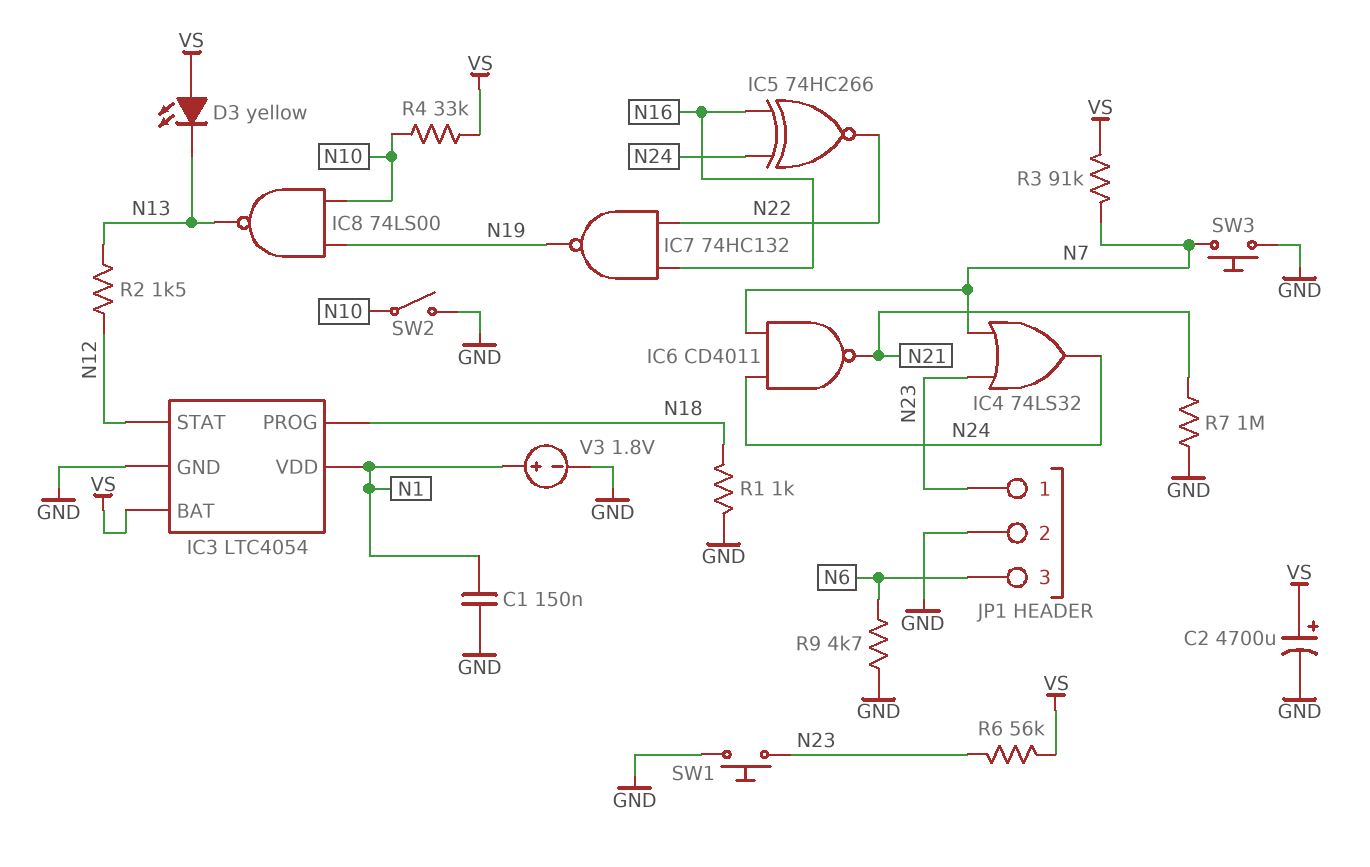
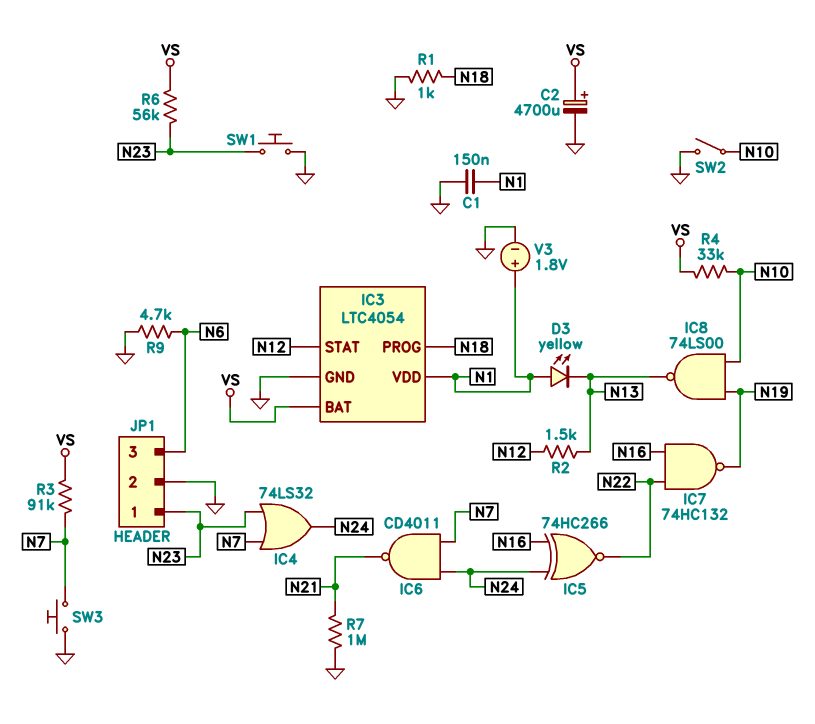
D3: LED yellow (A VS, K N13) -> LED yellow (A N1, K N13)

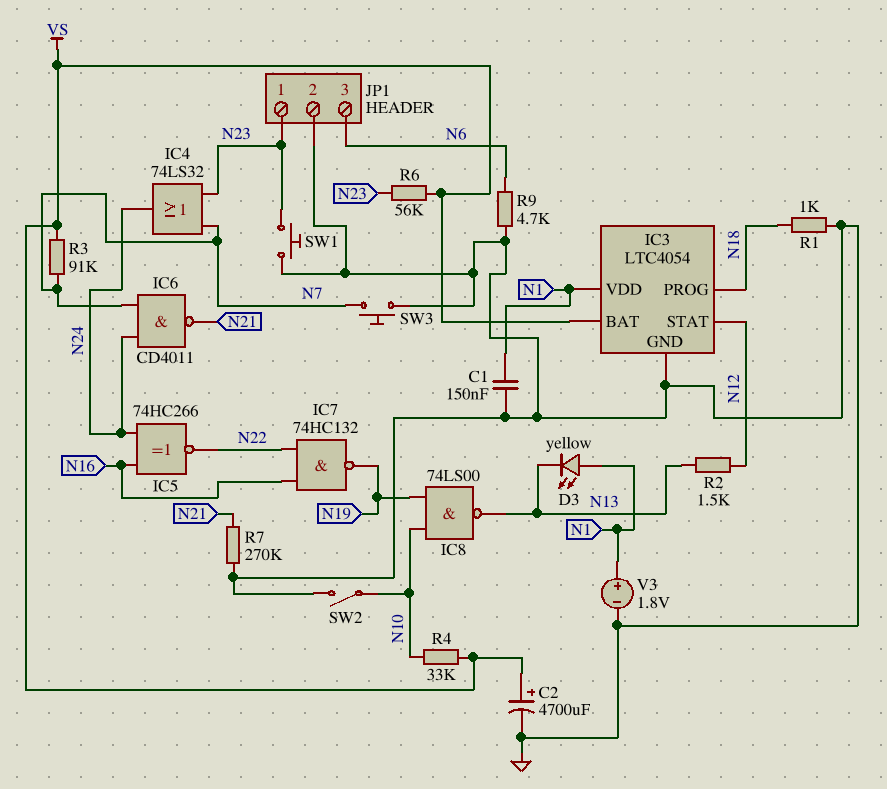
R7: 1M (GND, N21) -> 270k (GND, N21)

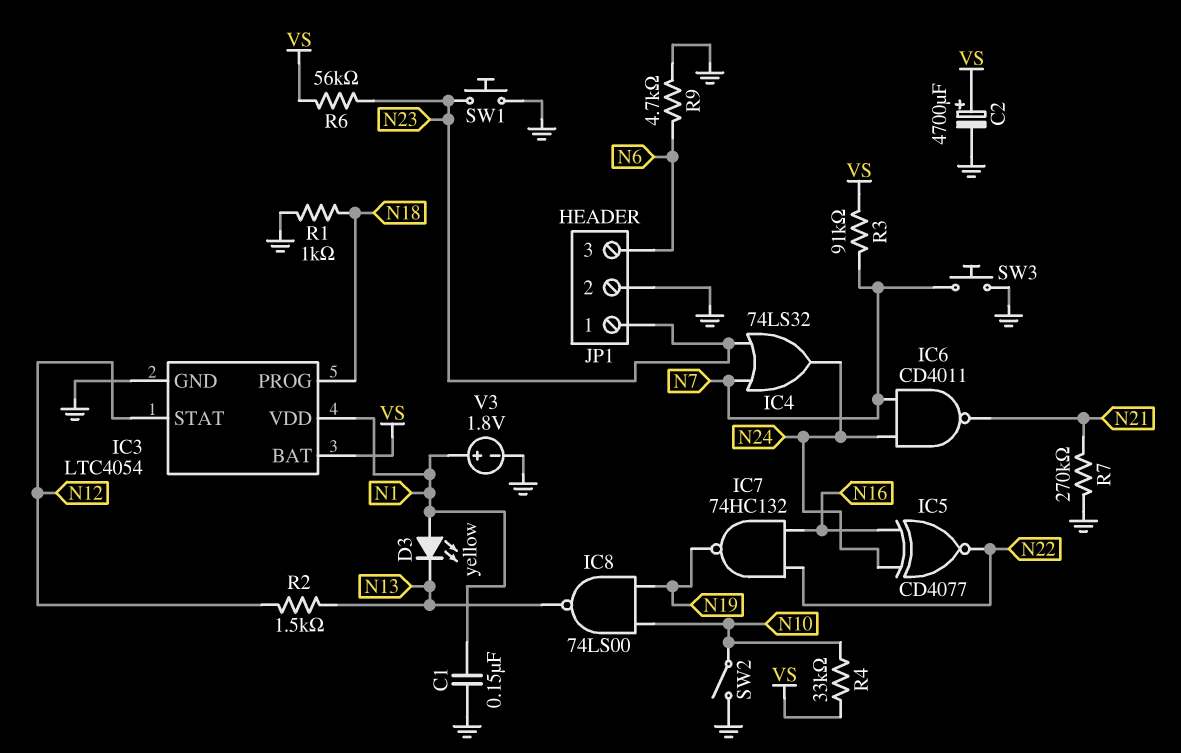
IC5: XNOR 74HC266 (in N16, in N24, out N22) -> XNOR CD4077 (in N16, in N24, out N22)

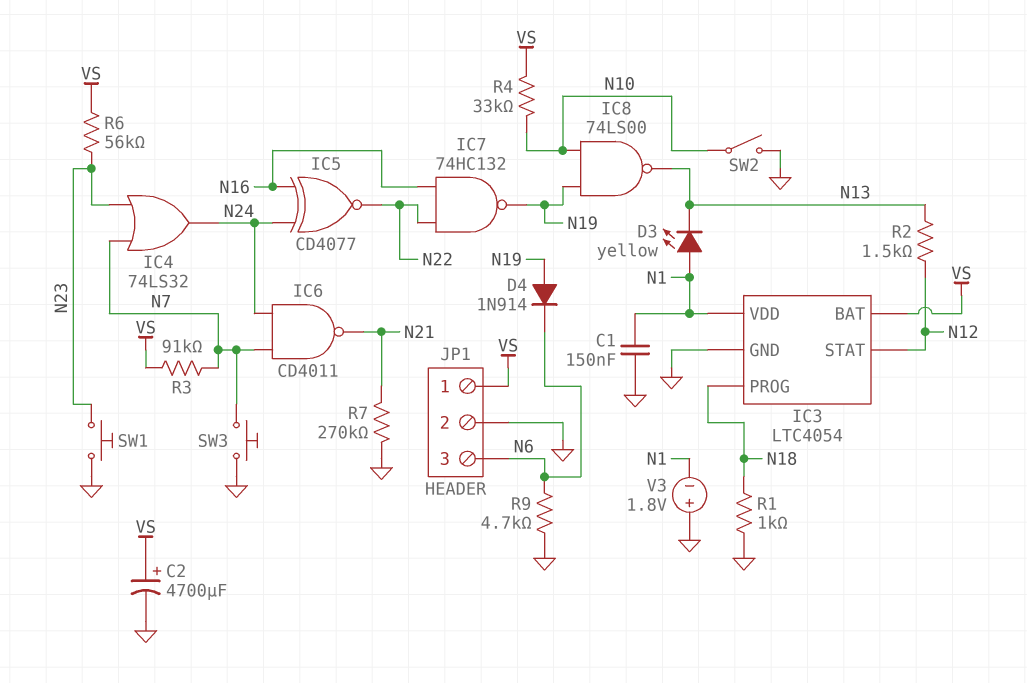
D4: none -> diode 1N914 (A N19, K N6)
JP1 pin 1: N23 -> VS
V3: 1.8V (plus N1, minus GND) -> 1.8V (plus GND, minus N1)

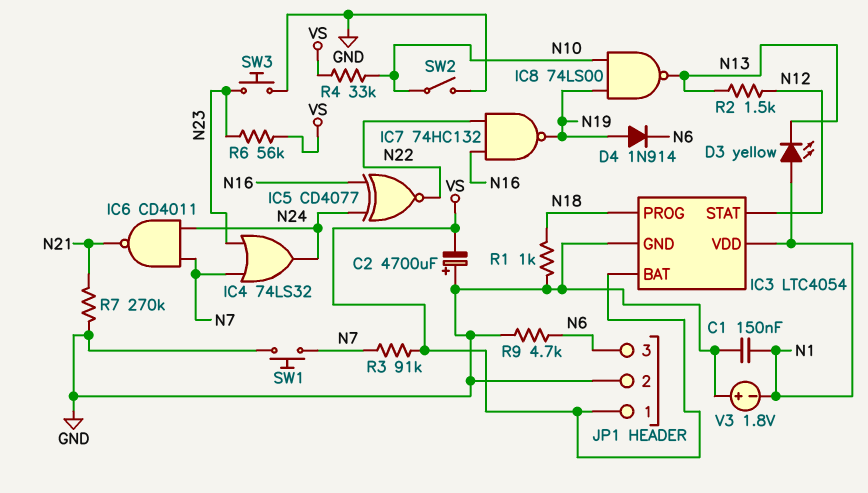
C2: 4700uF (plus VS, minus GND) -> 4700uF (plus GND, minus VS)
SW1: button (GND, N23) -> button (GND, N7)
SW3: button (GND, N7) -> button (GND, N23)

